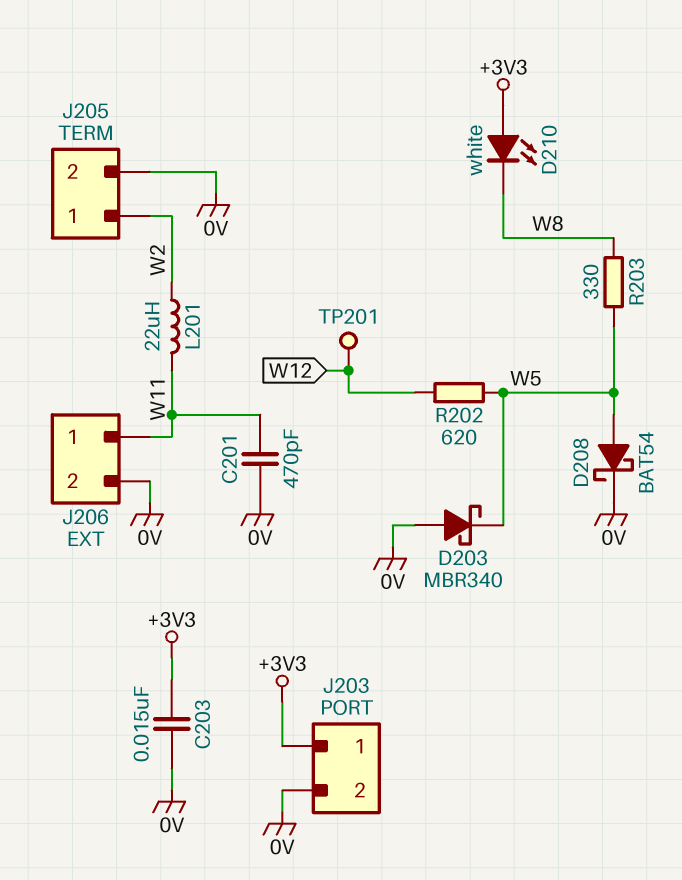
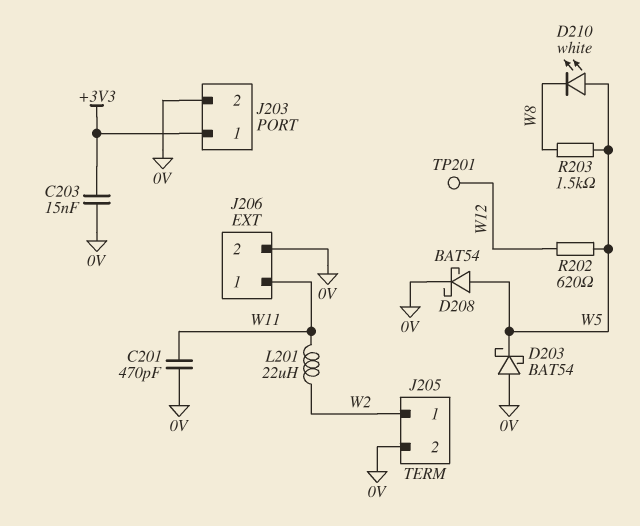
D203: schottky MBR340 (A 0V, K W5) -> schottky BAT54 (A 0V, K W5)
D210: LED white (A +3V3, K W8) -> LED white (A W5, K W8)
R203: 330 (W5, W8) -> 1.5k (W5, W8)

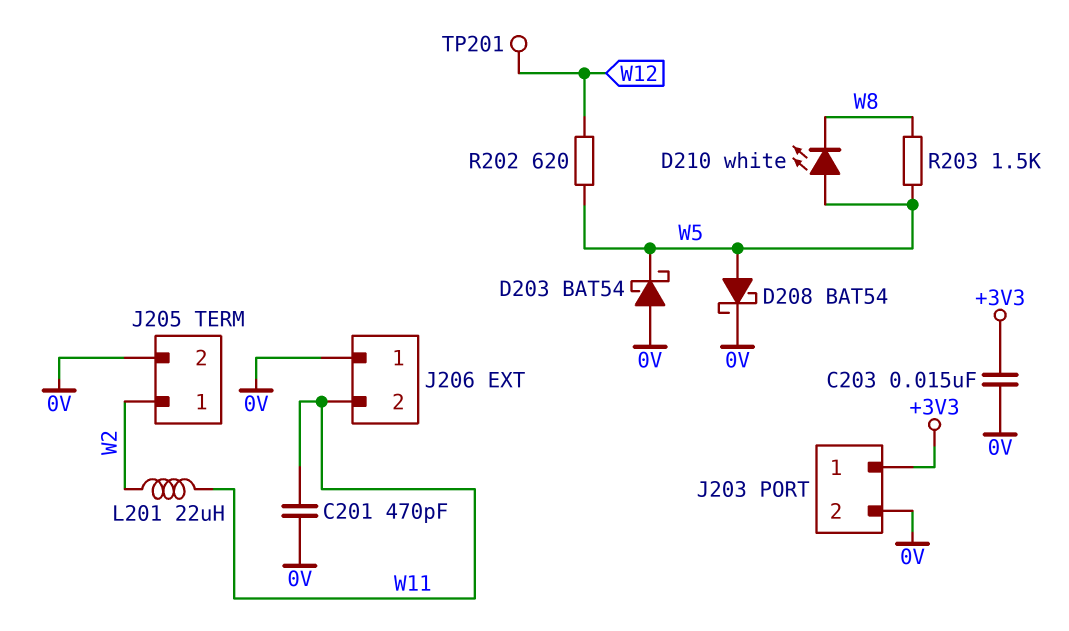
J206 pin 1: W11 -> 0V
J206 pin 2: 0V -> W11

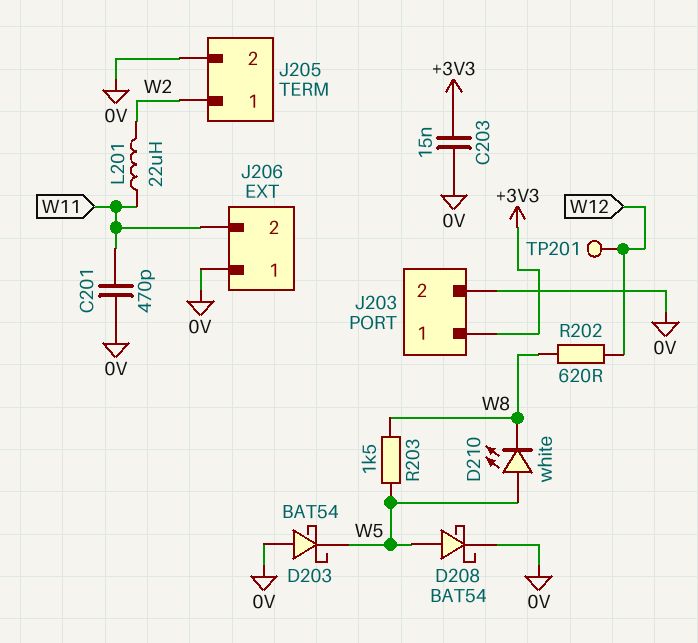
R202: 620 (W5, W12) -> 620 (W8, W12)

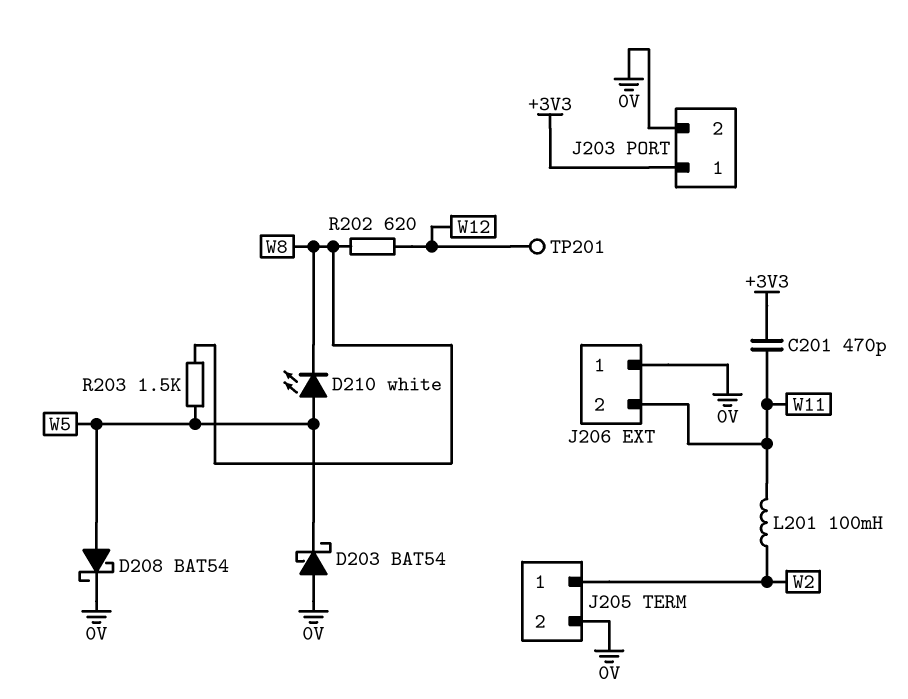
C201: 470pF (0V, W11) -> 470pF (+3V3, W11)
C203: 15nF (+3V3, 0V) -> none
L201: 22uH (W2, W11) -> 100mH (W2, W11)

